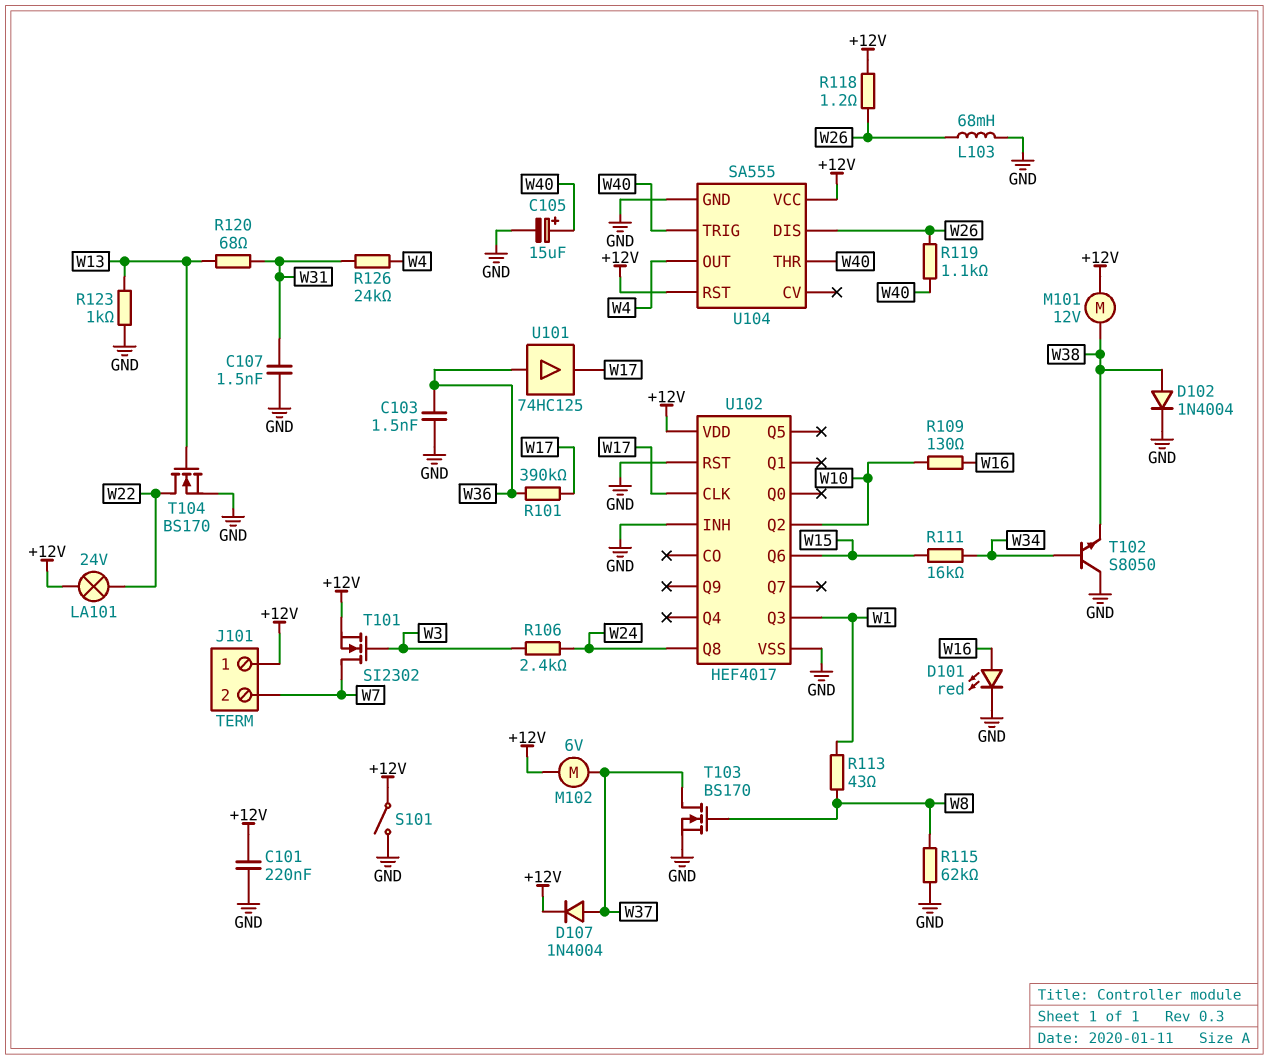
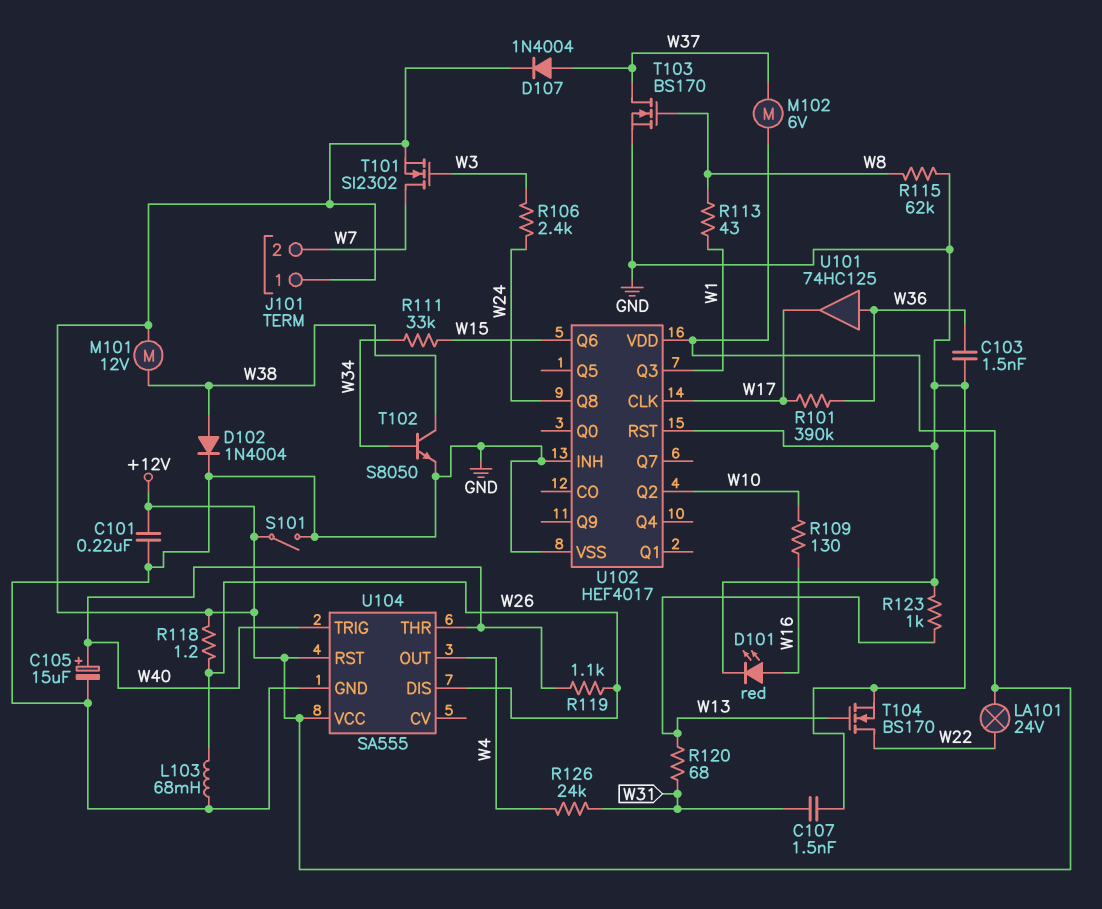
R111: 16k (W15, W34) -> 33k (W15, W34)
T102: NPN S8050 (B W34, C GND, E W38) -> NPN S8050 (B W34, C W38, E GND)

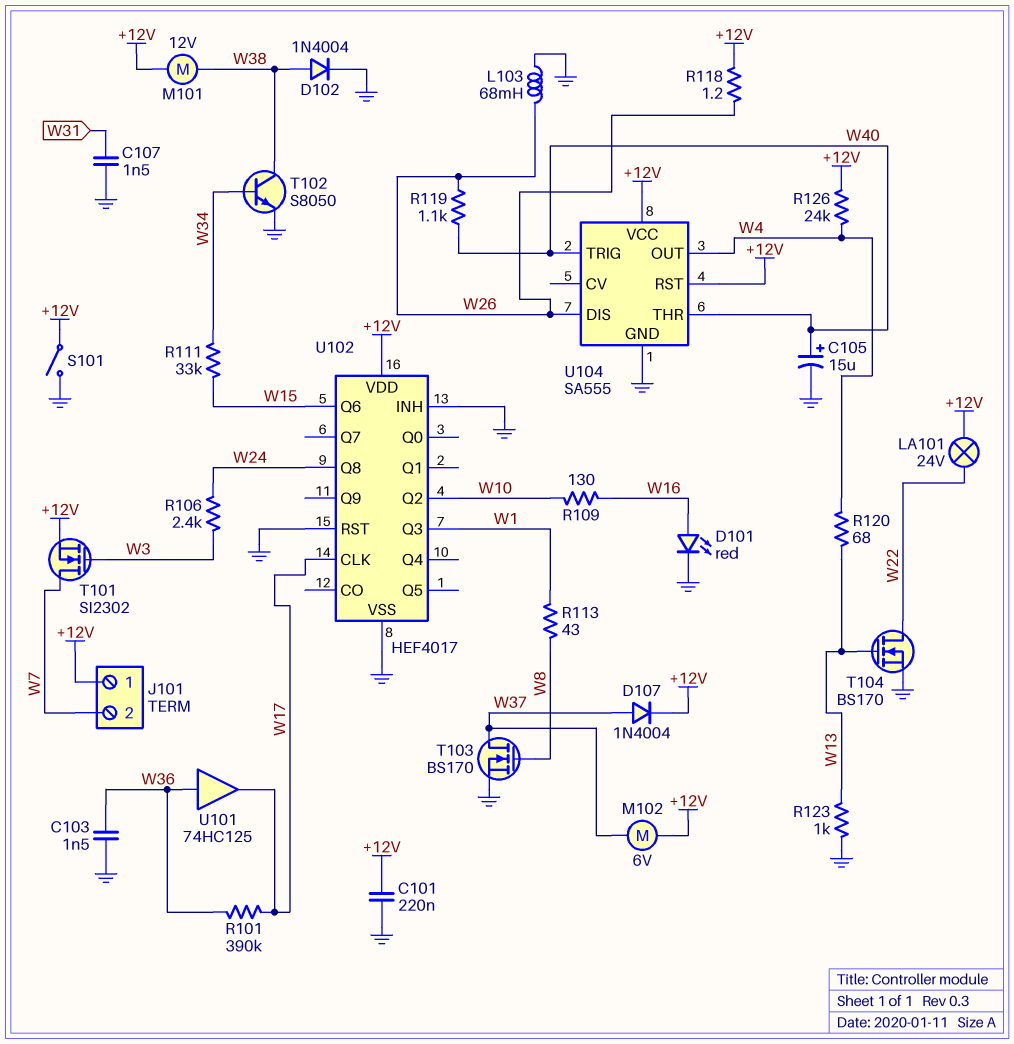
R115: 62k (GND, W8) -> none
R120: 68 (W13, W31) -> 68 (W4, W13)
R126: 24k (W4, W31) -> 24k (+12V, W4)

